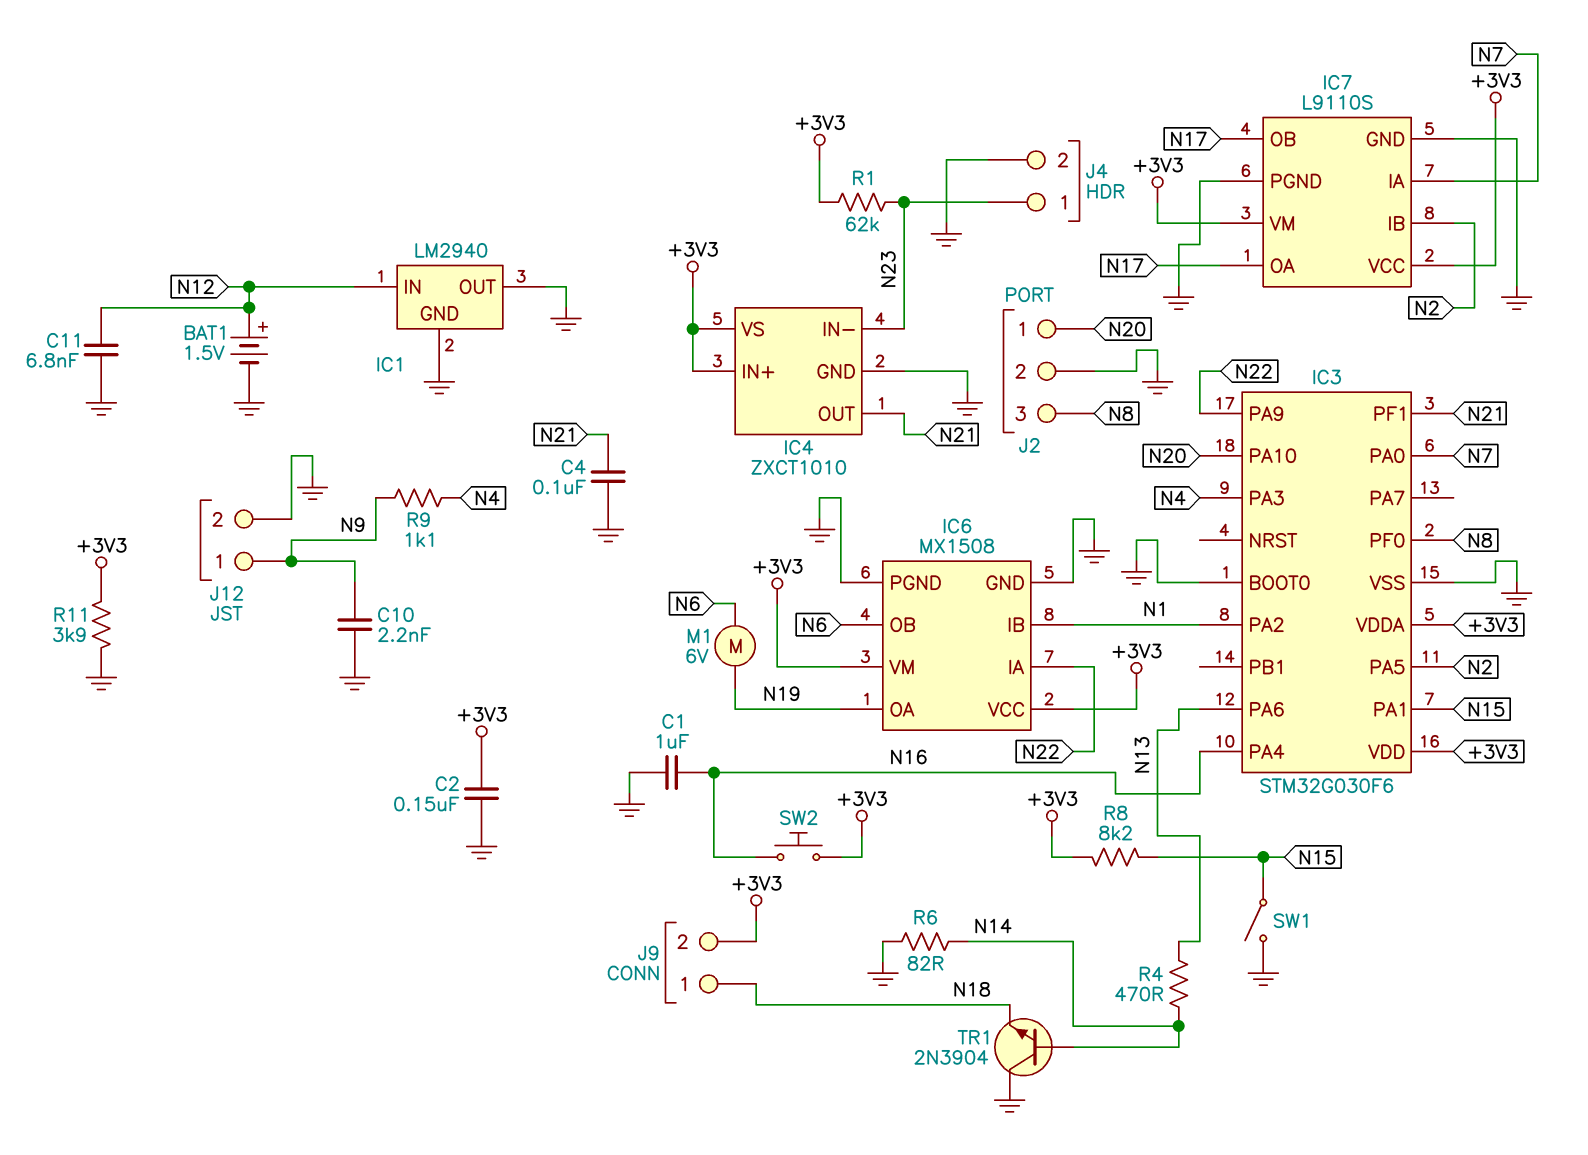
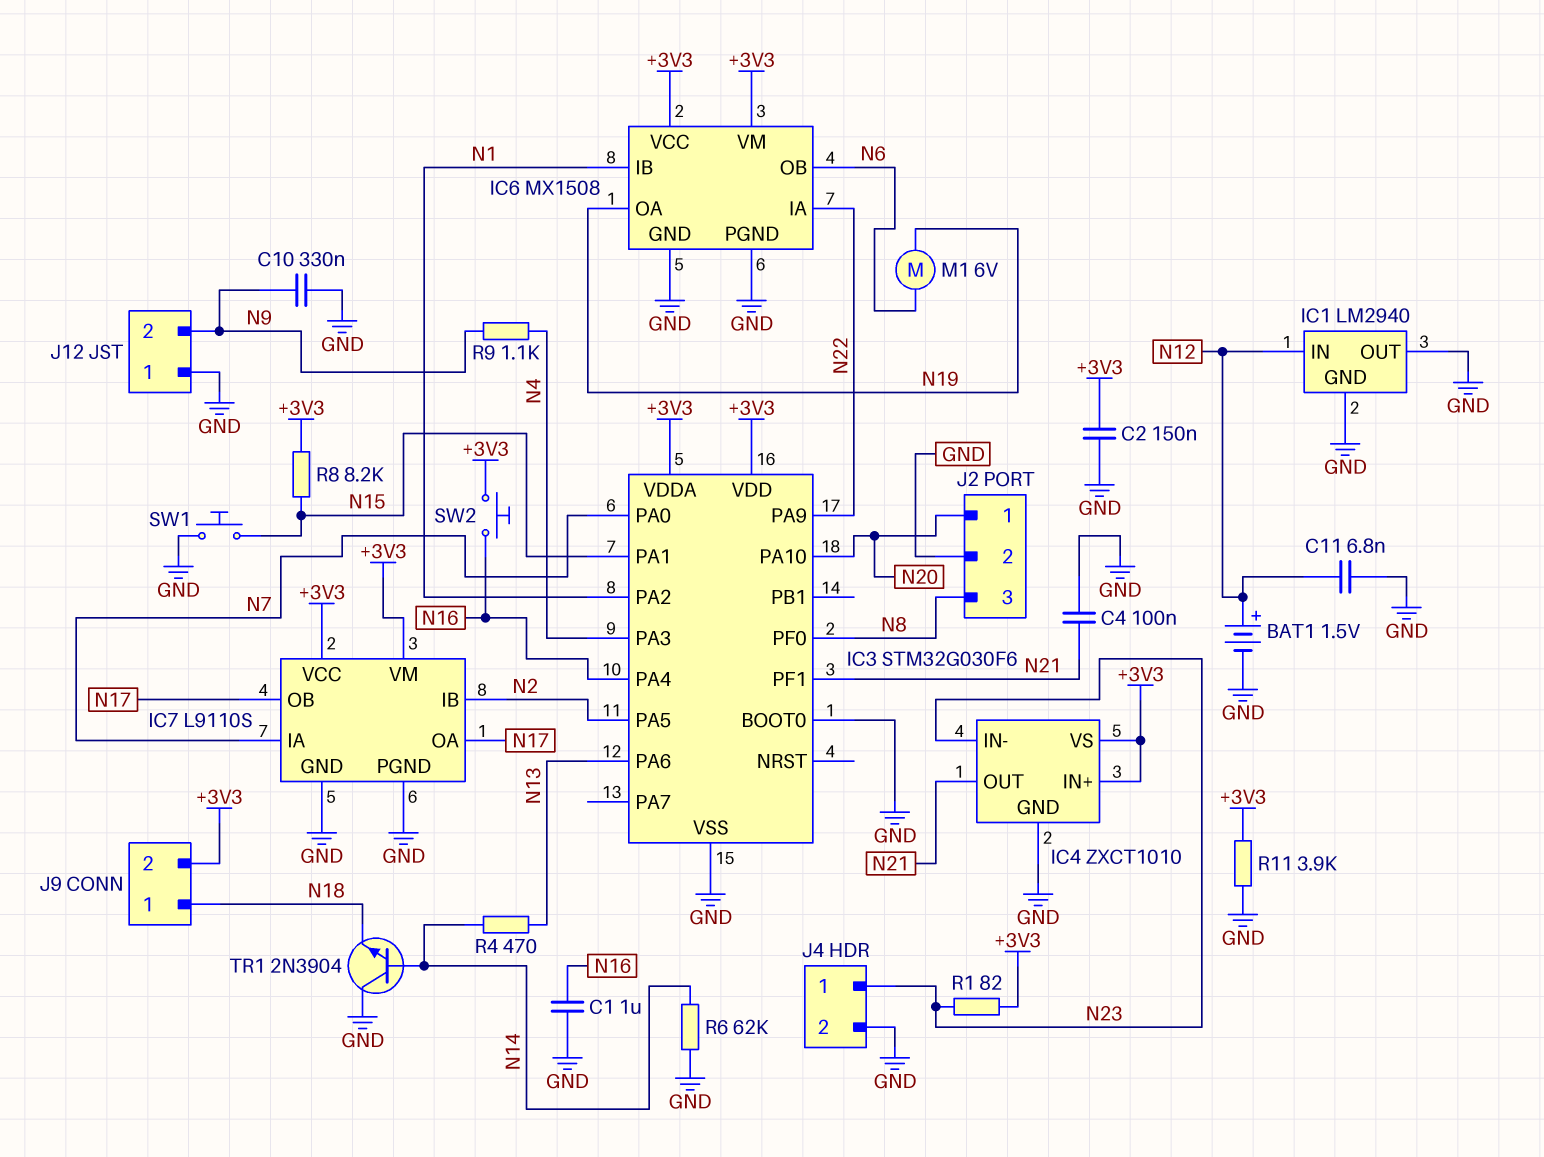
C10: 2.2nF (GND, N9) -> 330nF (GND, N9)
J12 pin 1: N9 -> GND
J12 pin 2: GND -> N9
R1: 62k (+3V3, N23) -> 82 (+3V3, N23)
R6: 82 (GND, N14) -> 62k (GND, N14)
SW1: switch (GND, N15) -> button (GND, N15)

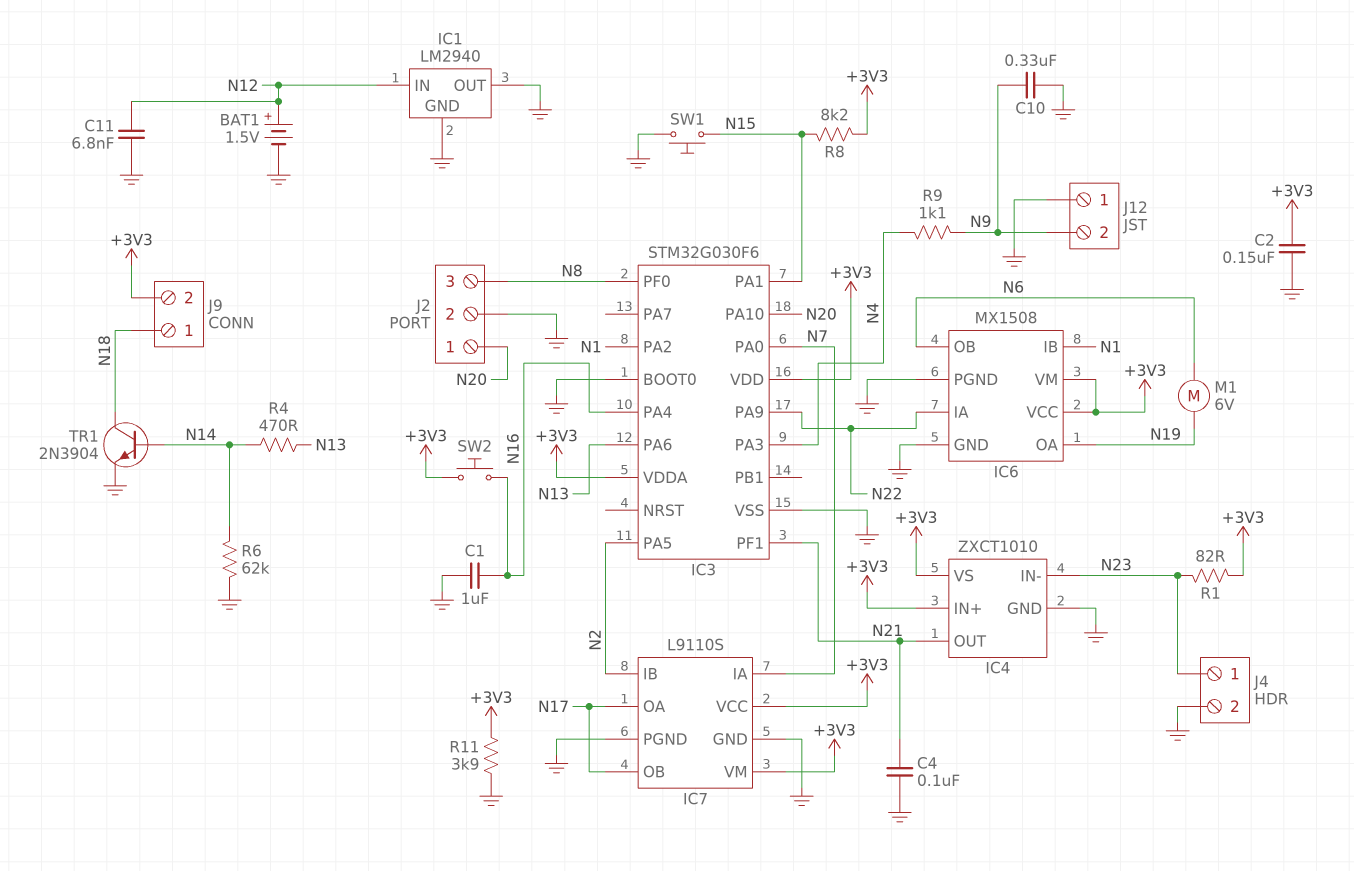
TR1: NPN 2N3904 (B N14, C GND, E N18) -> NPN 2N3904 (B N14, C N18, E GND)

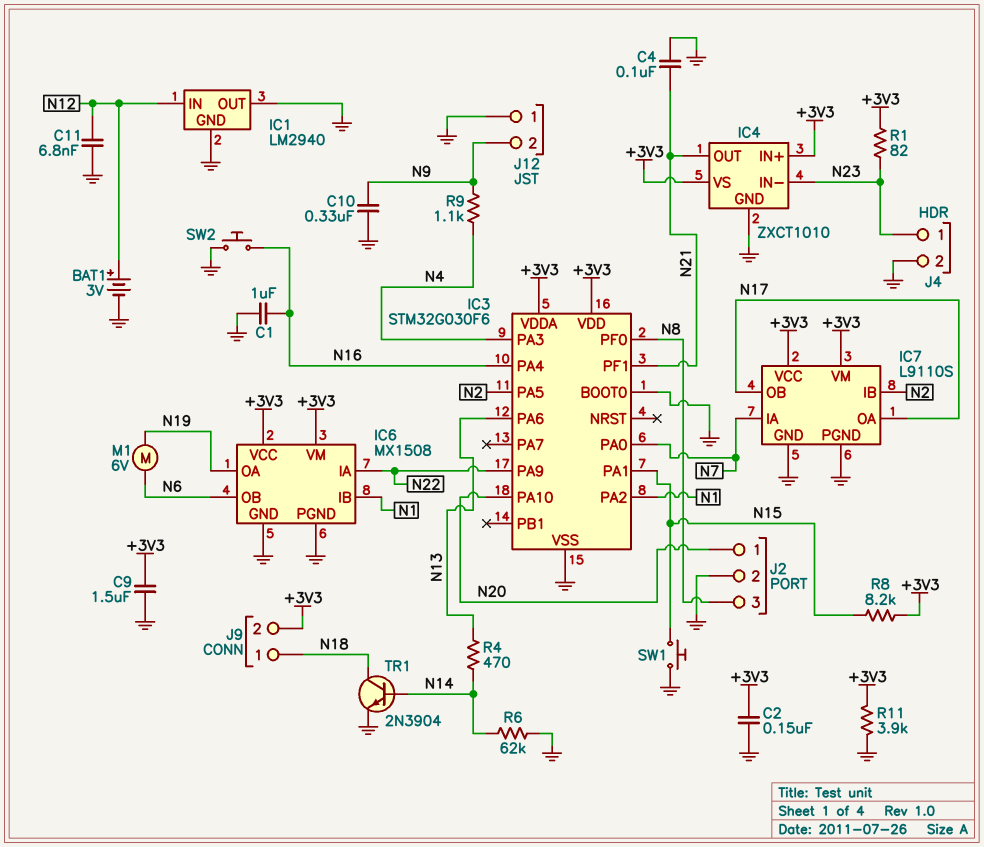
BAT1: 1.5V (plus N12, minus GND) -> 3V (plus N12, minus GND)
C9: none -> 1.5uF (+3V3, GND)
SW2: button (+3V3, N16) -> button (GND, N16)

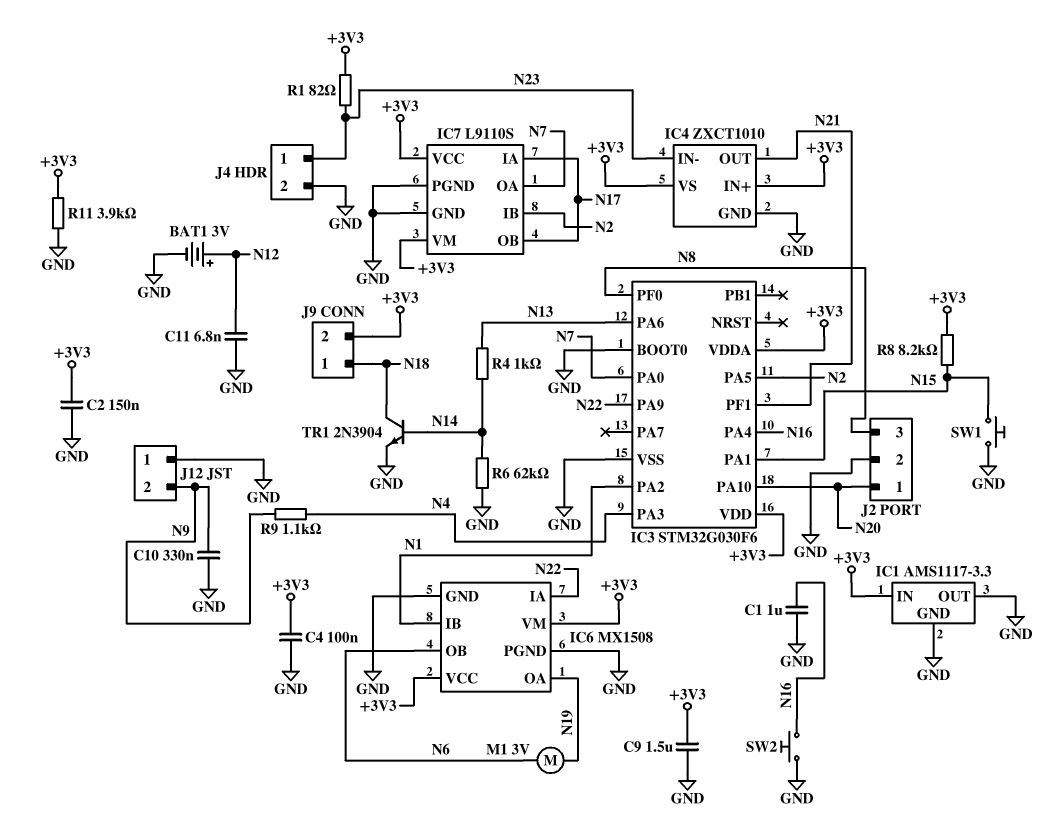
C4: 100nF (GND, N21) -> 100nF (+3V3, GND)
IC1: LM2940 -> AMS1117-3.3
IC1 pin IN: N12 -> +3V3
IC7 pin IA: N7 -> N17
IC7 pin OA: N17 -> N7
M1: motor 6V (N6, N19) -> motor 3V (N6, N19)
R4: 470 (N13, N14) -> 1k (N13, N14)

